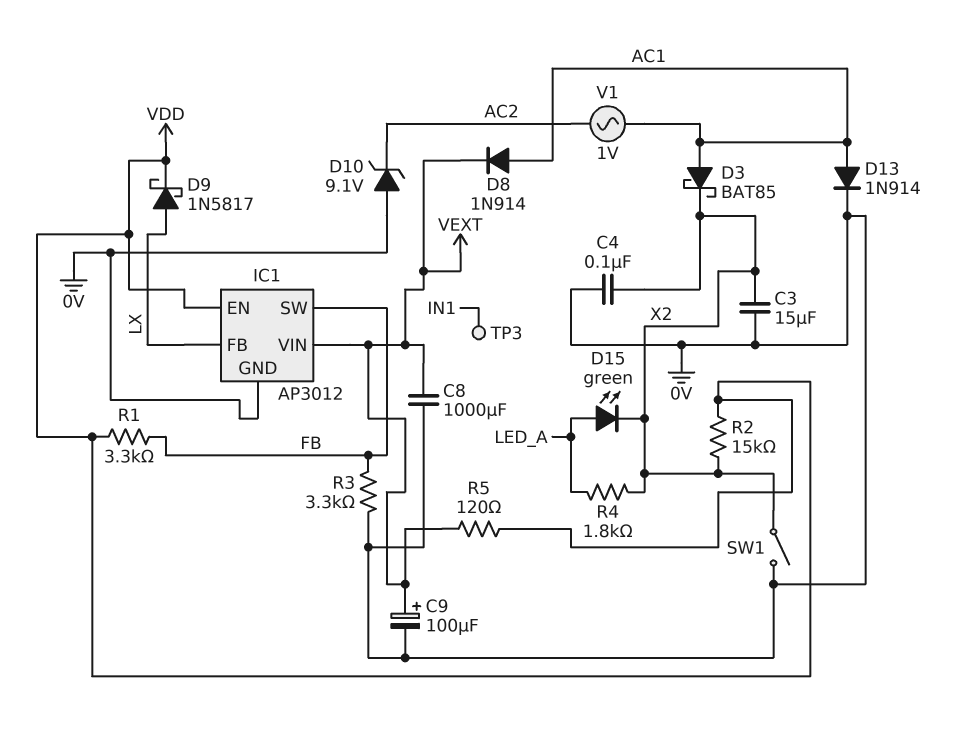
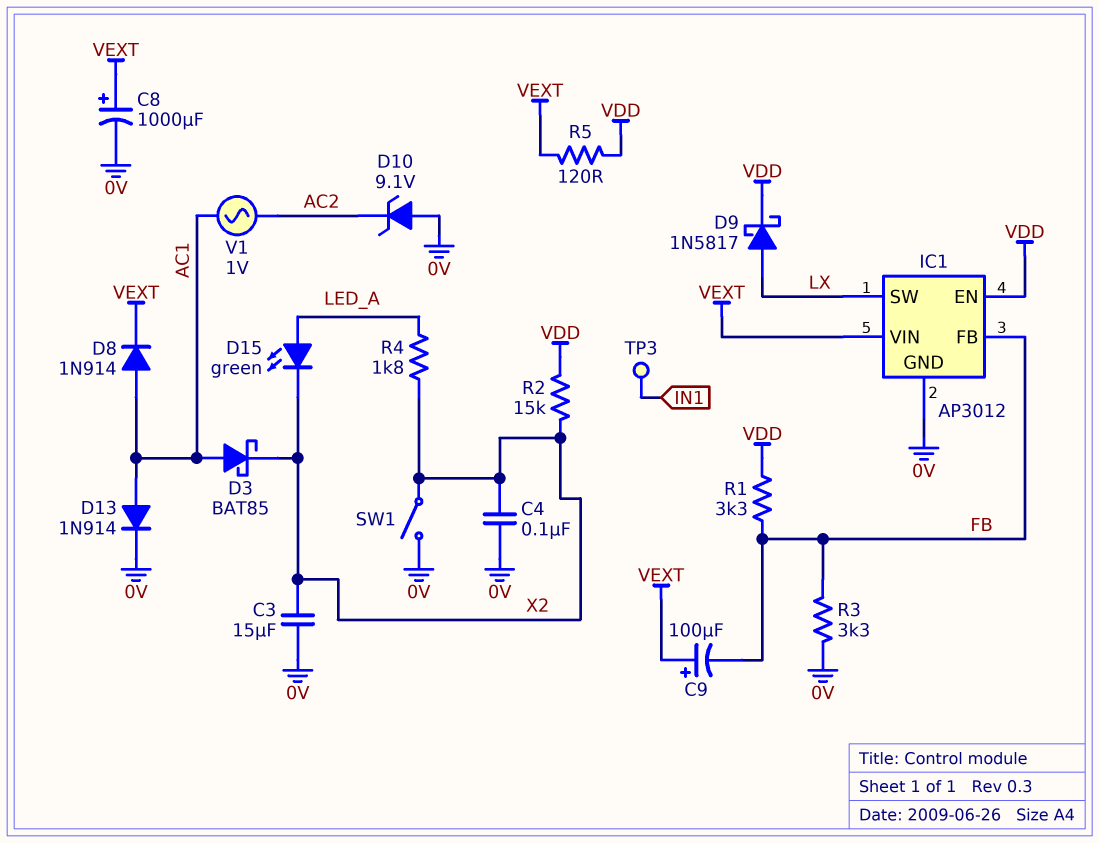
C8: 1000uF (0V, VEXT) -> 1000uF (plus VEXT, minus 0V)
C9: 100uF (plus VEXT, minus 0V) -> 100uF (plus VEXT, minus FB)
IC1 pin FB: LX -> FB
IC1 pin SW: FB -> LX

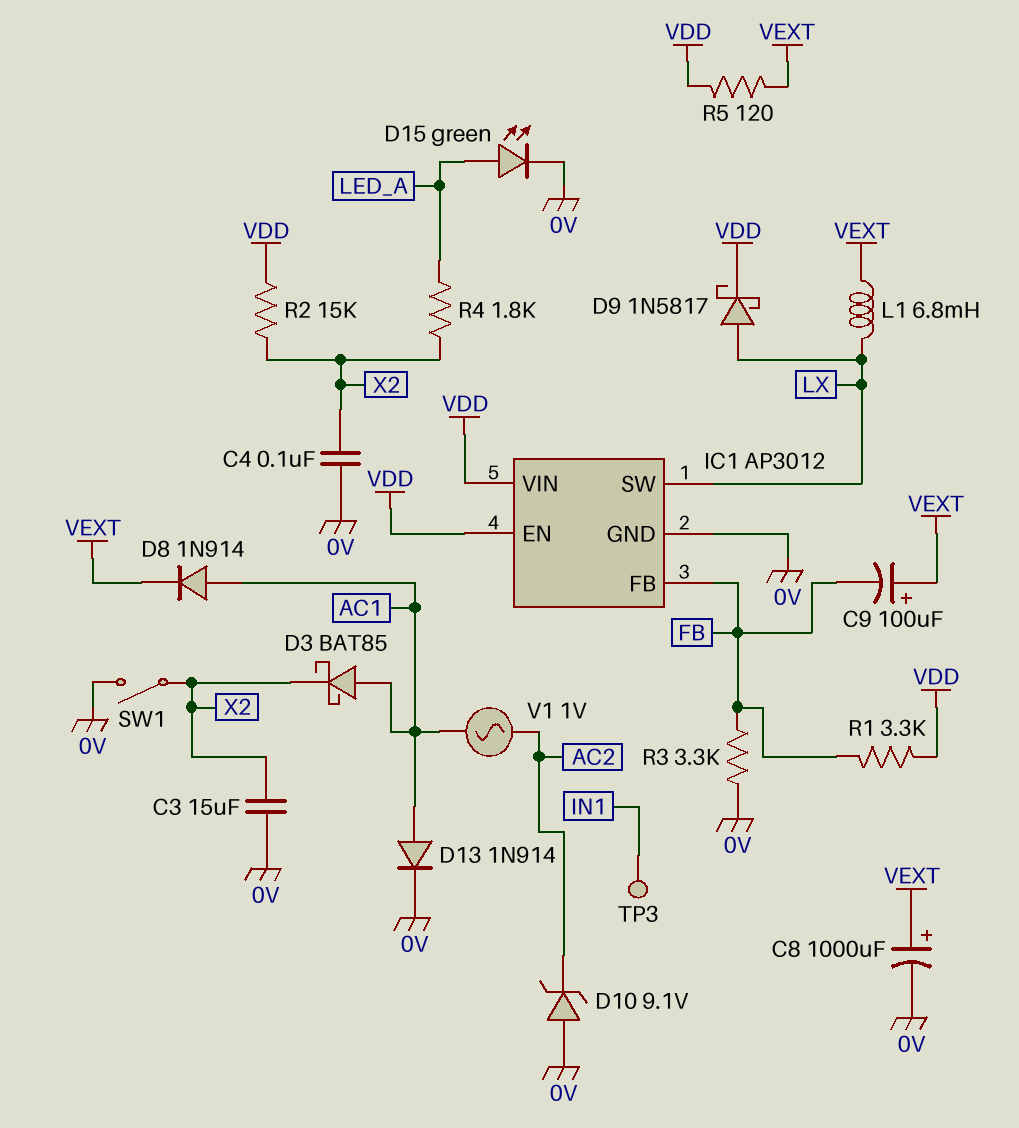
D15: LED green (A LED_A, K X2) -> LED green (A LED_A, K 0V)
IC1 pin VIN: VEXT -> VDD
L1: none -> 6.8mH (LX, VEXT)

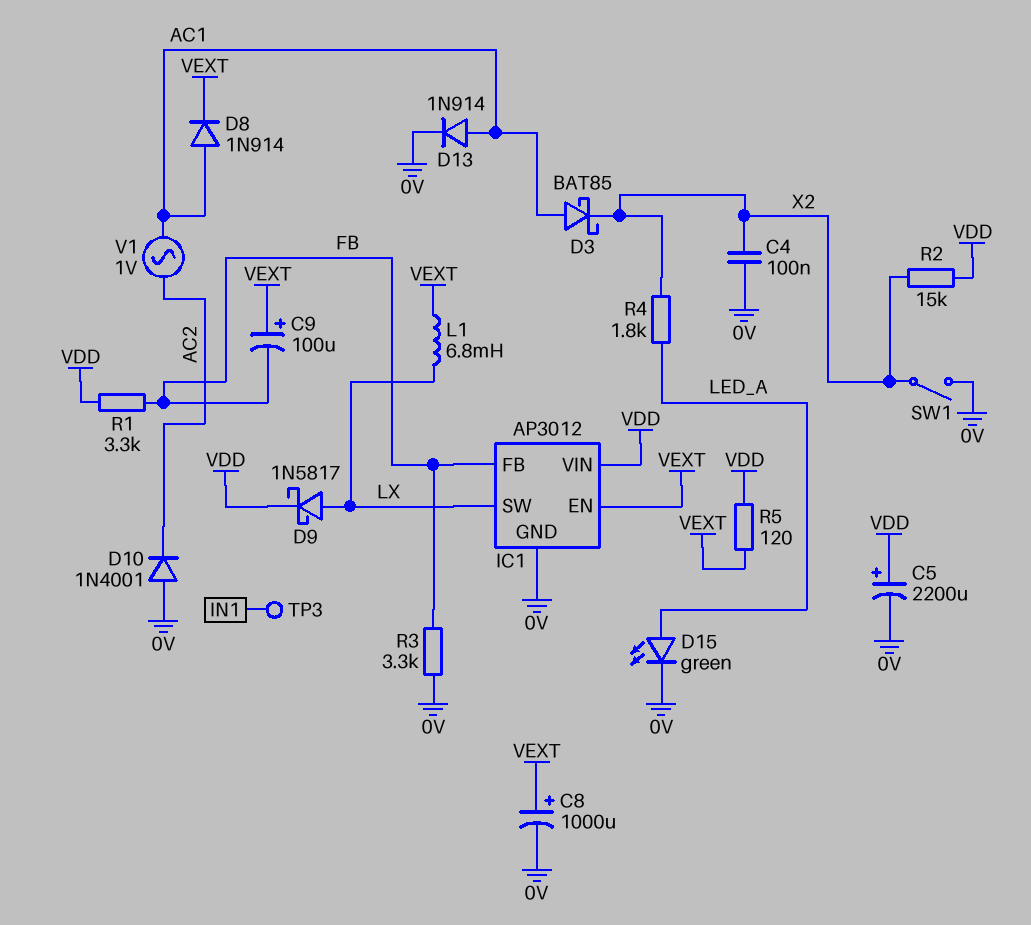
C3: 15uF (0V, X2) -> none
C5: none -> 2200uF (plus VDD, minus 0V)
D10: zener 9.1V (A 0V, K AC2) -> diode 1N4001 (A 0V, K AC2)
IC1 pin EN: VDD -> VEXT

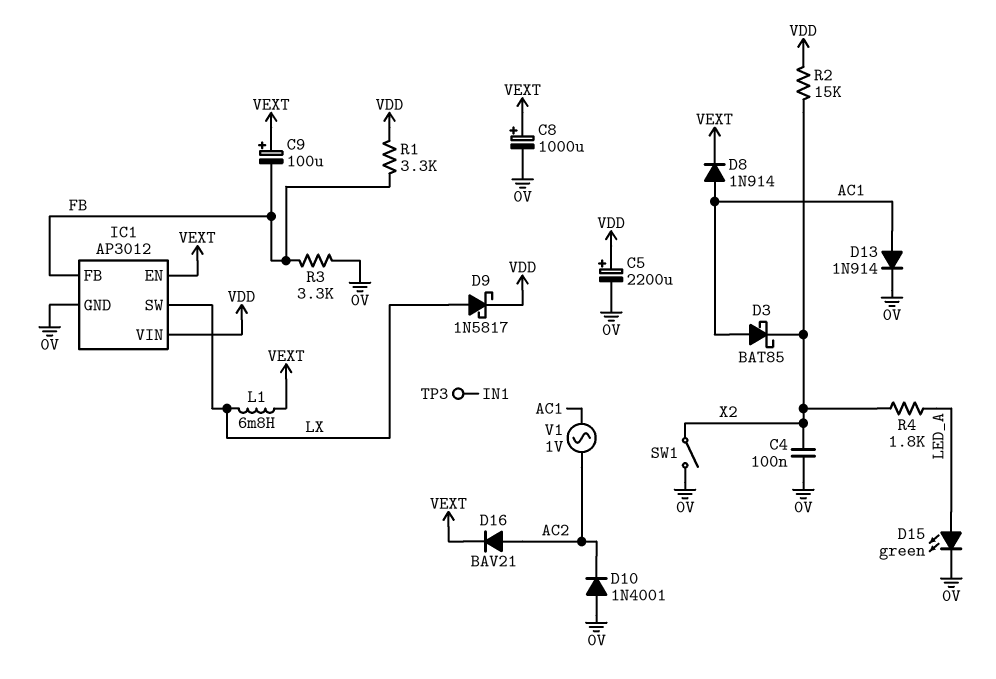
D16: none -> diode BAV21 (A AC2, K VEXT)
R5: 120 (VDD, VEXT) -> none

